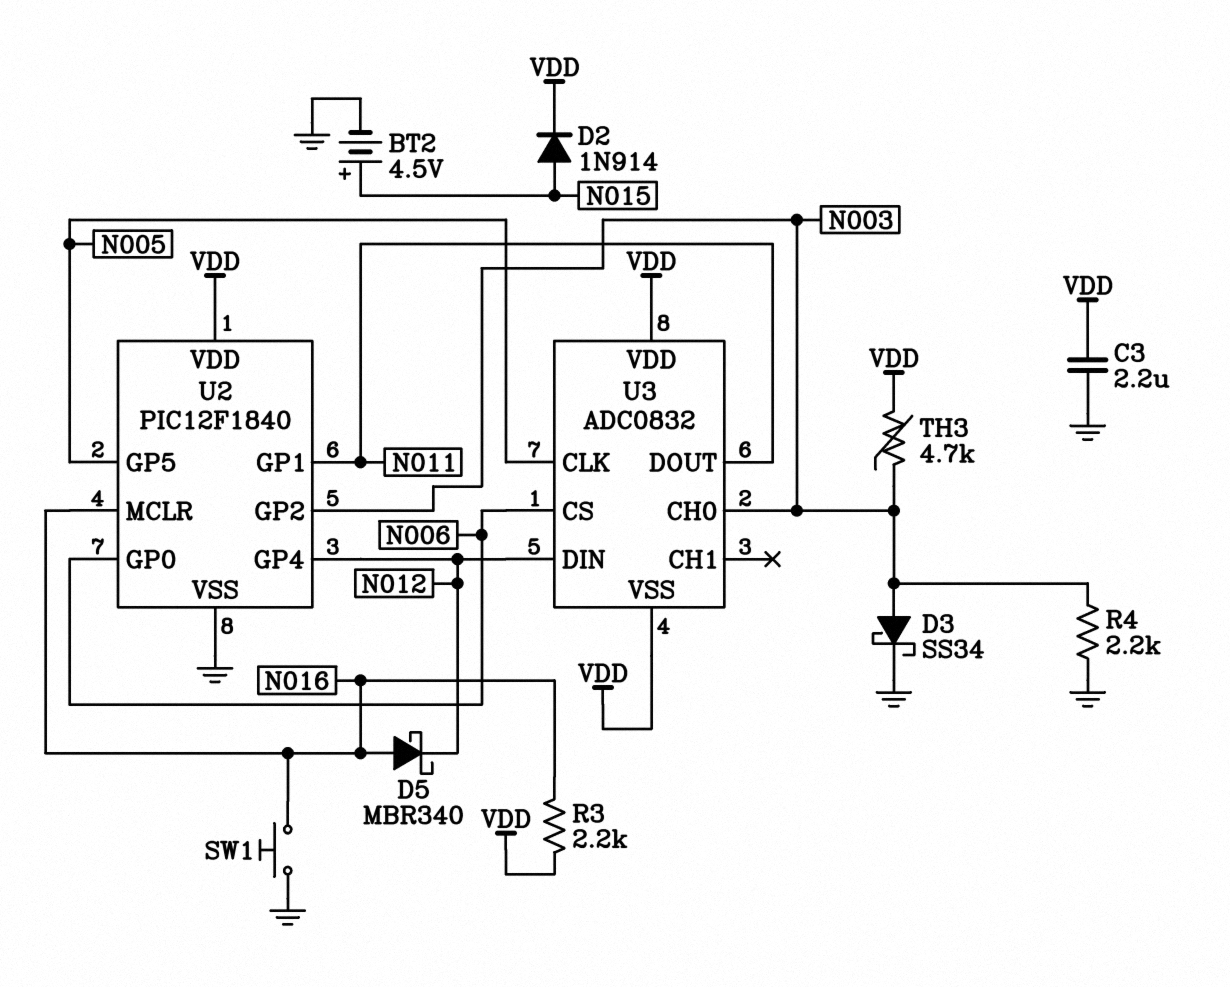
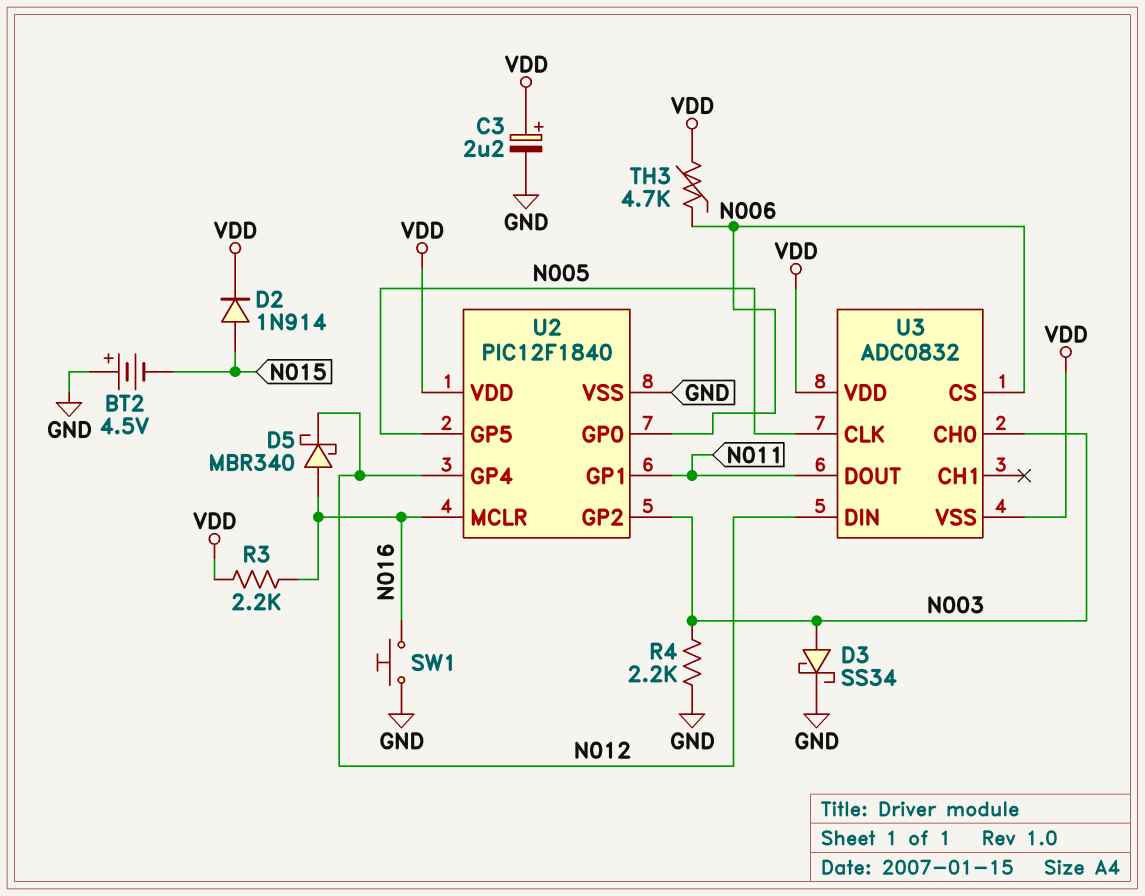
BT2: 4.5V (plus N015, minus GND) -> 4.5V (plus GND, minus N015)
C3: 2.2uF (GND, VDD) -> 2.2uF (plus VDD, minus GND)
TH3: 4.7k (N003, VDD) -> 4.7k (N006, VDD)

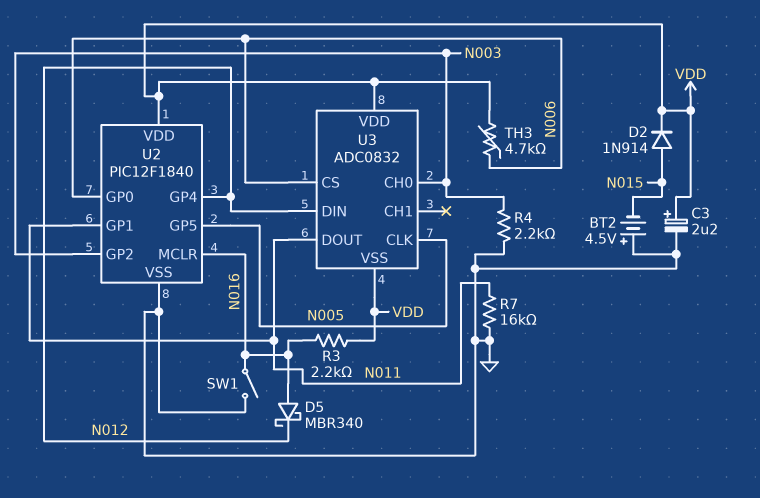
D3: schottky SS34 (A N003, K GND) -> none
R7: none -> 16k (GND, N011)
SW1: button (GND, N016) -> switch (GND, N016)

